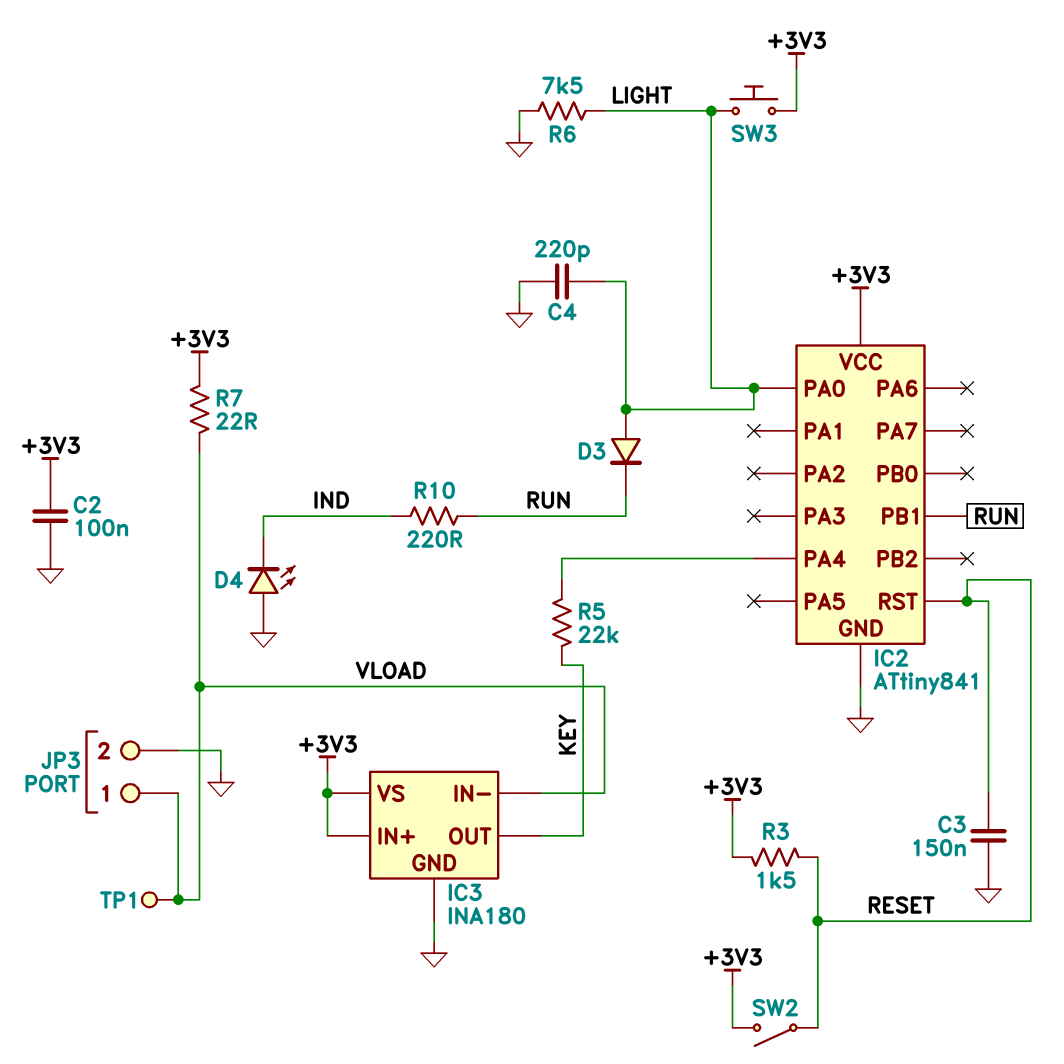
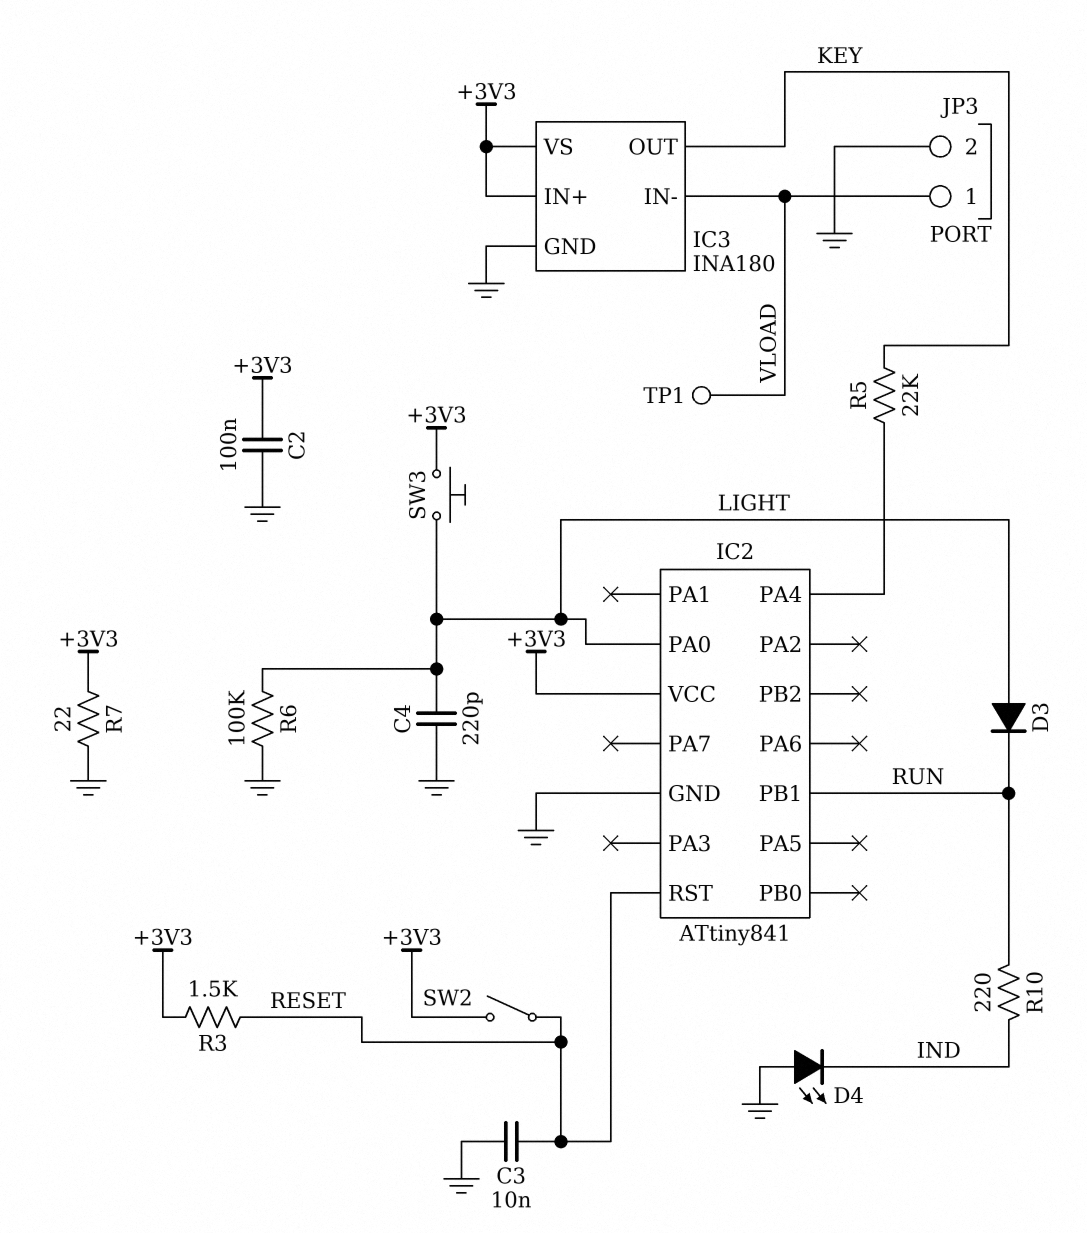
C3: 150nF (GND, RESET) -> 10nF (GND, RESET)
R6: 7.5k (GND, LIGHT) -> 100k (GND, LIGHT)
R7: 22 (+3V3, VLOAD) -> 22 (+3V3, GND)

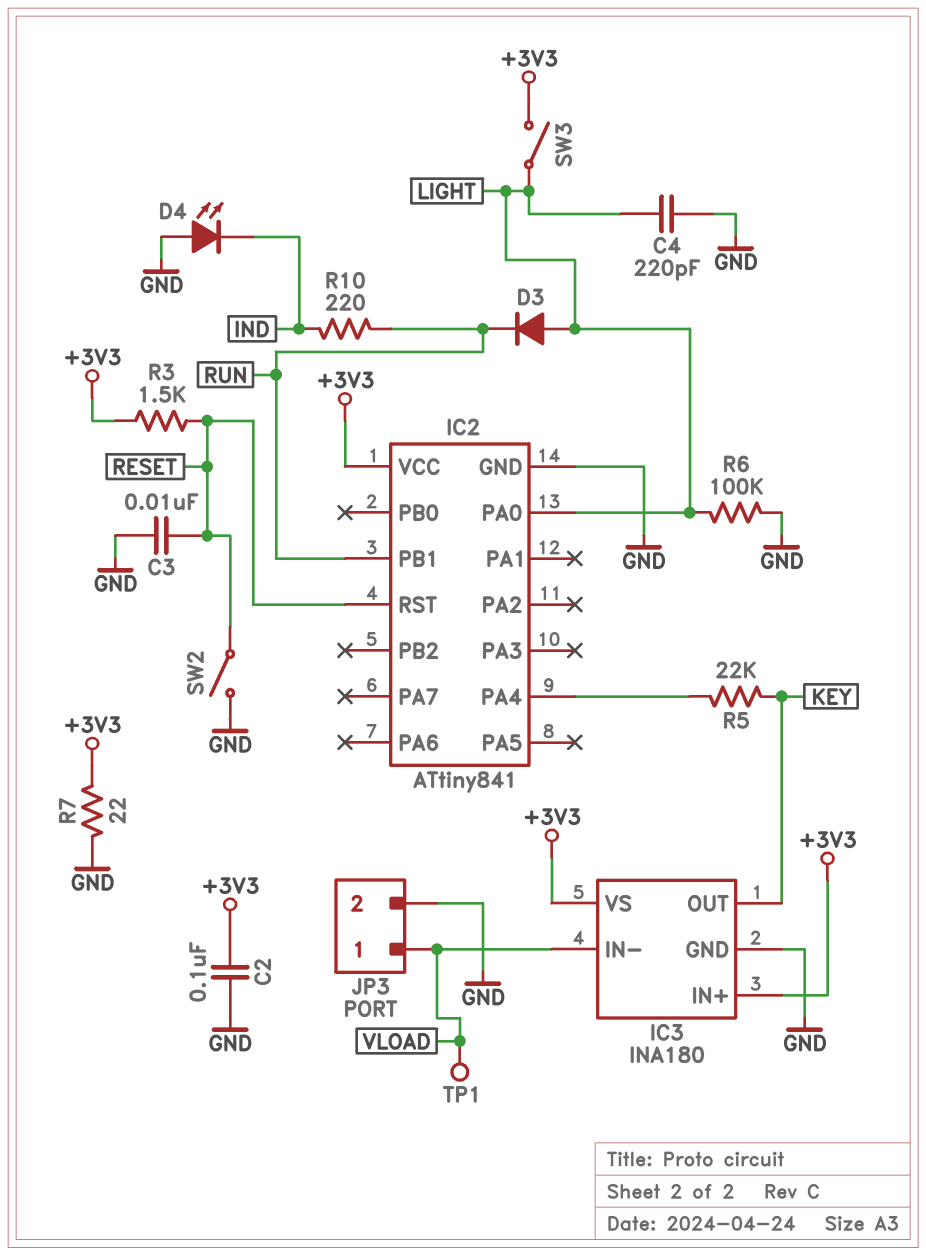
SW2: switch (+3V3, RESET) -> switch (GND, RESET)
SW3: button (+3V3, LIGHT) -> switch (+3V3, LIGHT)

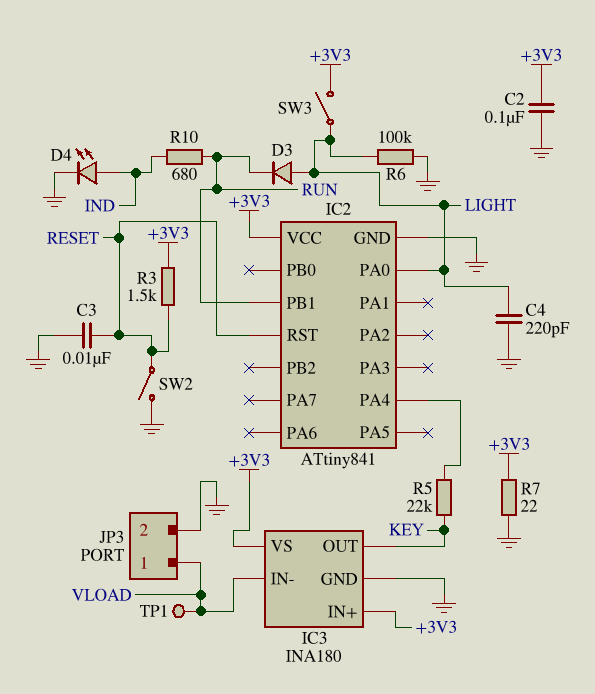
D4: LED (A GND, K IND) -> LED (A IND, K GND)
R10: 220 (IND, RUN) -> 680 (IND, RUN)

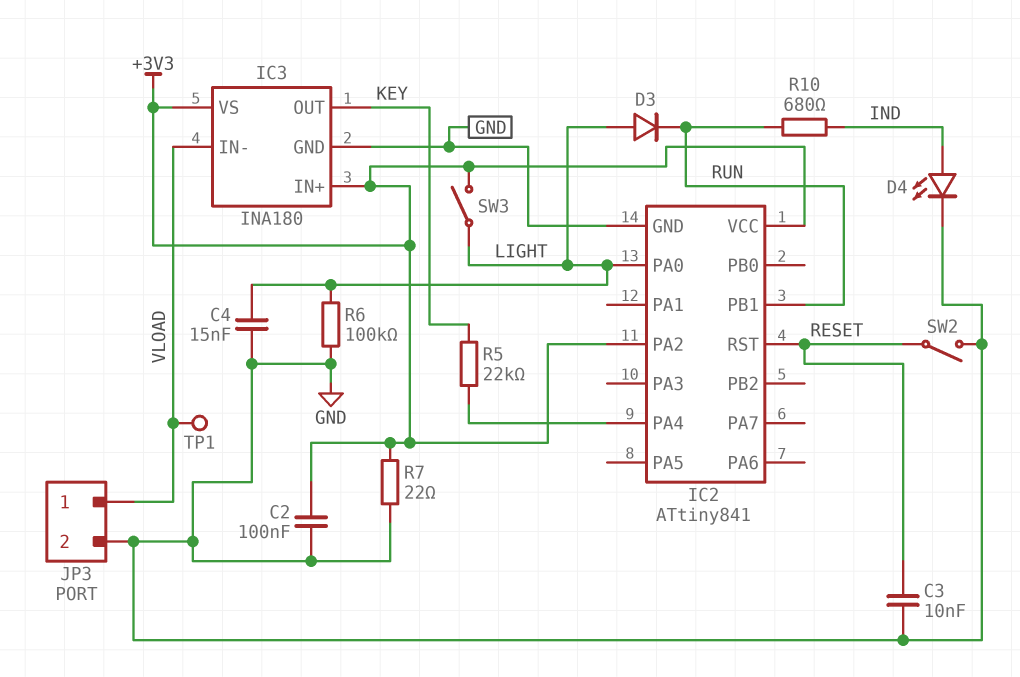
C4: 220pF (GND, LIGHT) -> 15nF (GND, LIGHT)
IC2 pin PA2: none -> +3V3
R3: 1.5k (+3V3, RESET) -> none

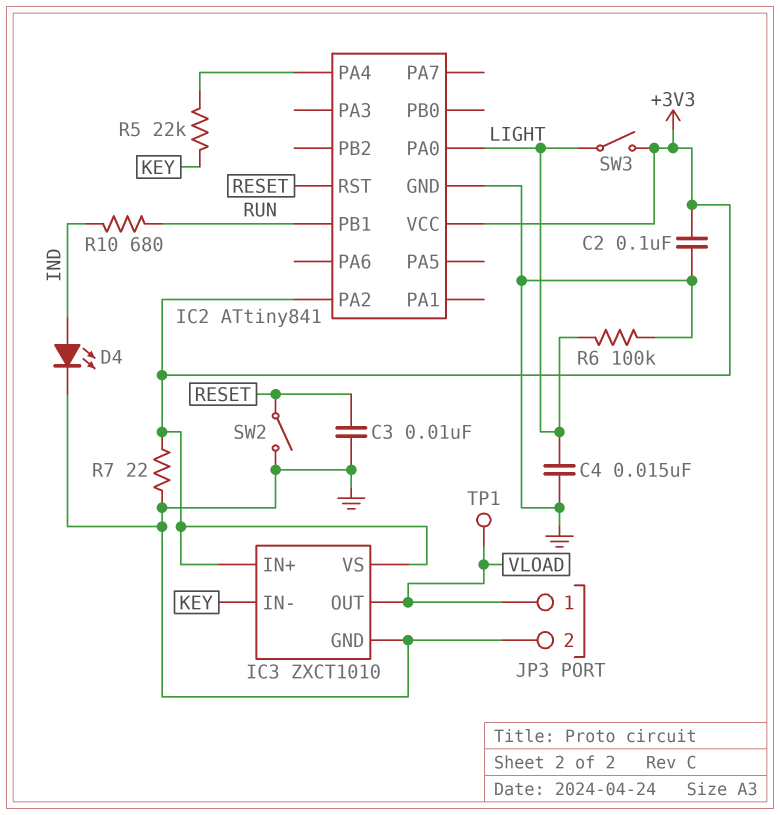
D3: diode (A LIGHT, K RUN) -> none
IC3: INA180 -> ZXCT1010
IC3 pin IN-: VLOAD -> KEY
IC3 pin OUT: KEY -> VLOAD

